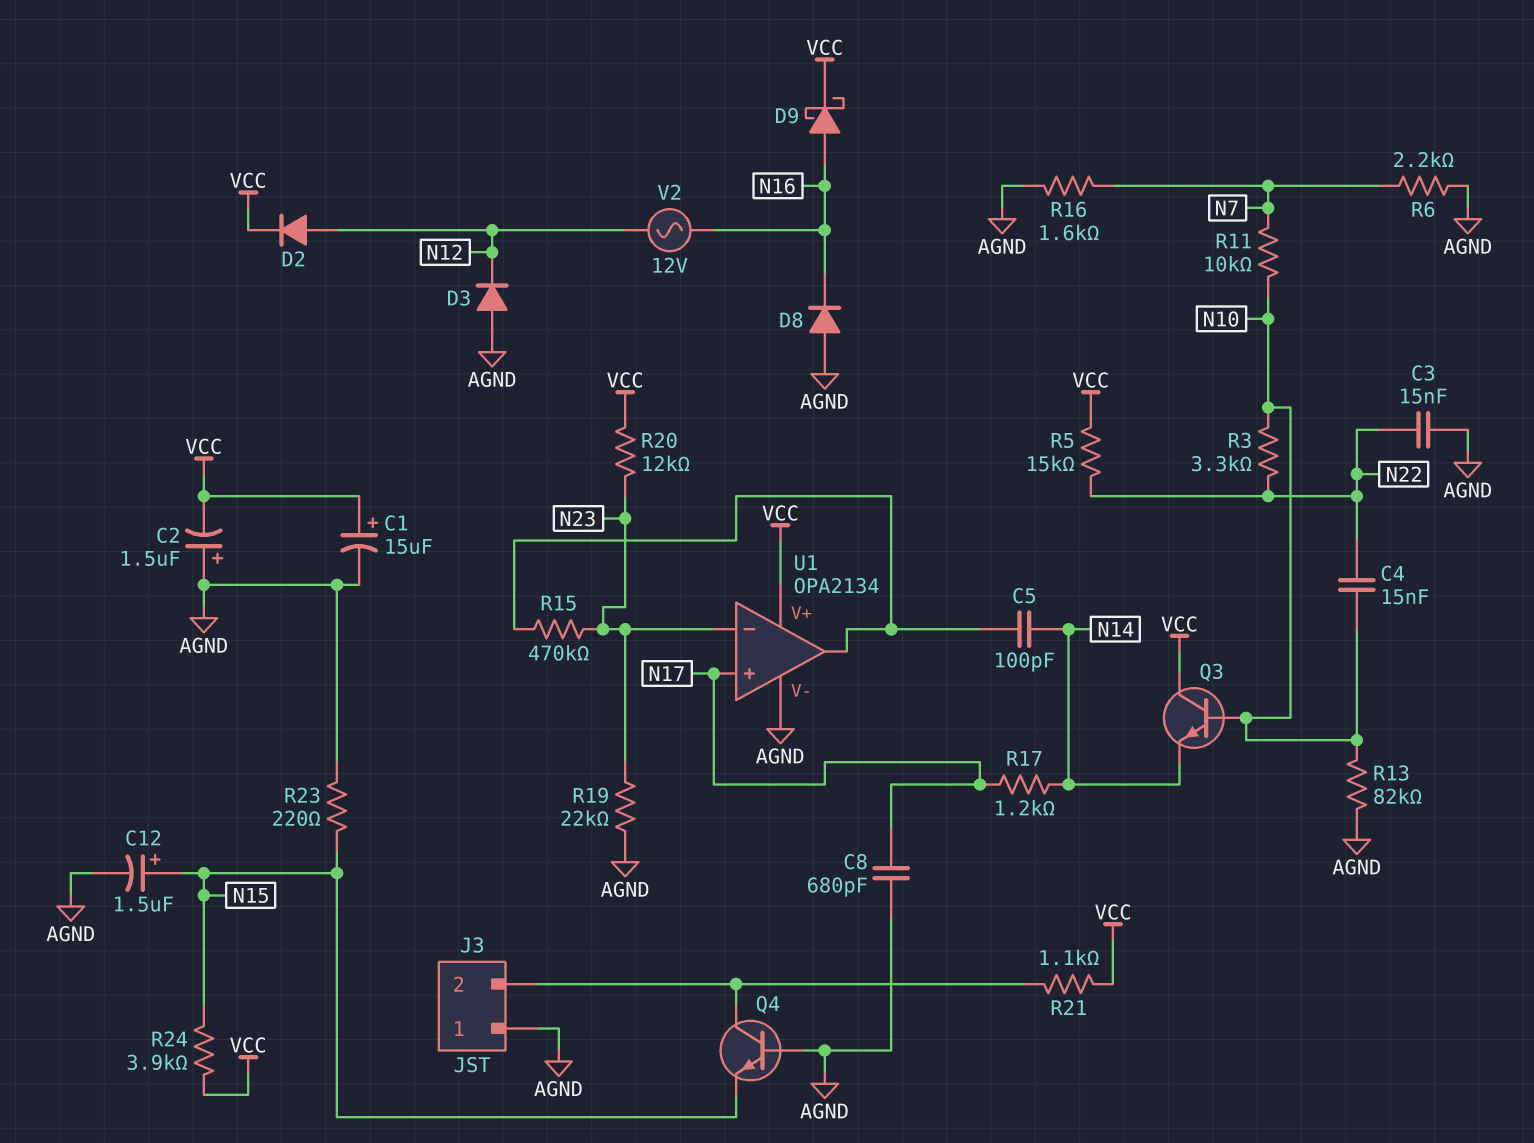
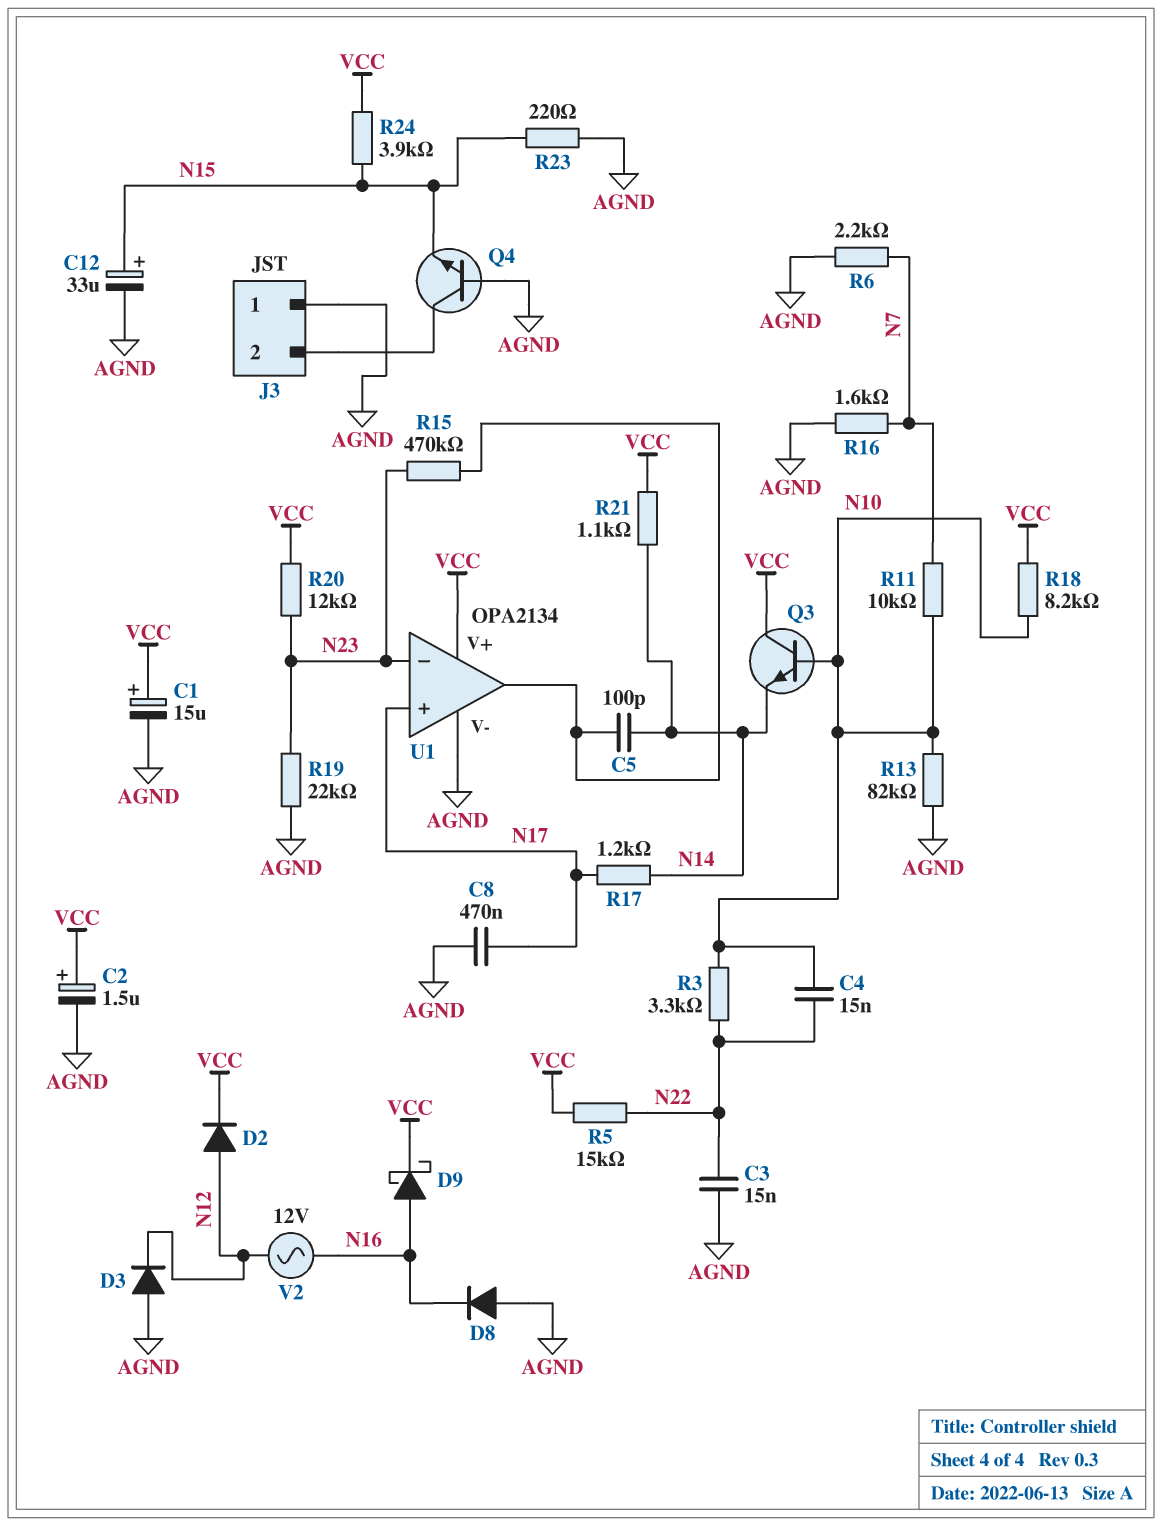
C2: 1.5uF (plus AGND, minus VCC) -> 1.5uF (plus VCC, minus AGND)
C8: 680pF (AGND, N17) -> 470nF (AGND, N17)
C12: 1.5uF (plus N15, minus AGND) -> 33uF (plus N15, minus AGND)
R18: none -> 8.2k (N10, VCC)
R21: 1.1k (J3/2, VCC) -> 1.1k (N14, VCC)

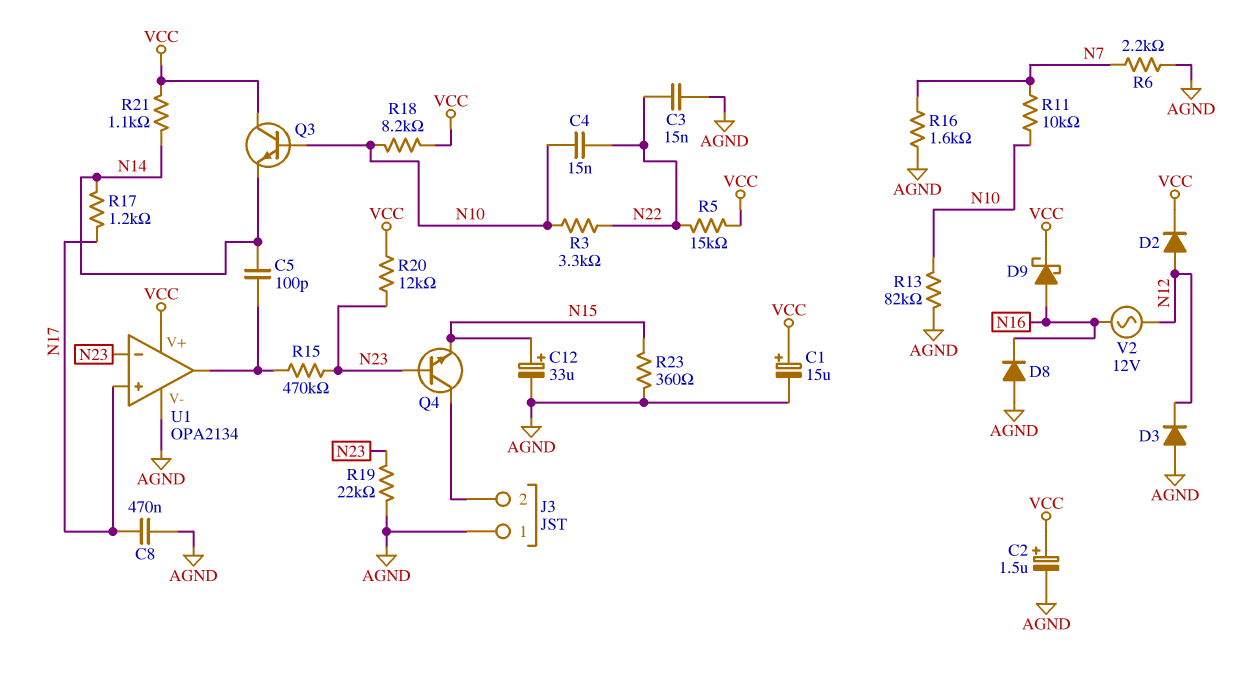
Q4: NPN (B AGND, C J3/2, E N15) -> NPN (B N23, C J3/2, E N15)
R23: 220 (AGND, N15) -> 360 (AGND, N15)
R24: 3.9k (N15, VCC) -> none

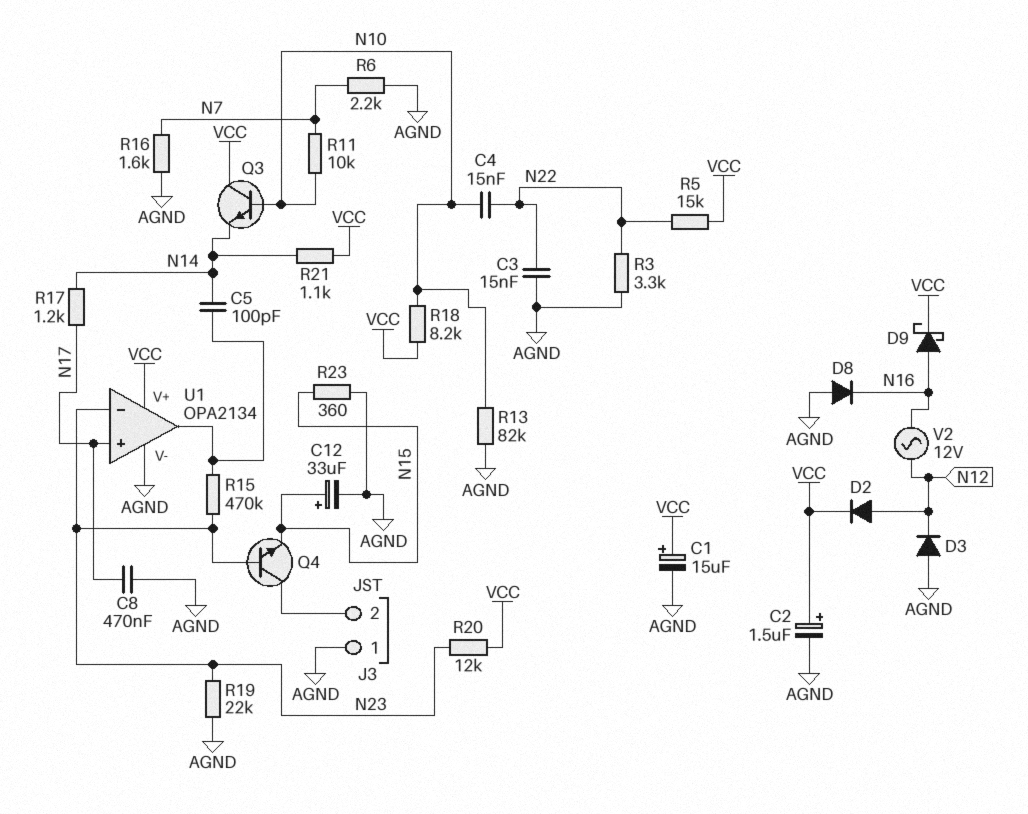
R3: 3.3k (N10, N22) -> 3.3k (AGND, N22)

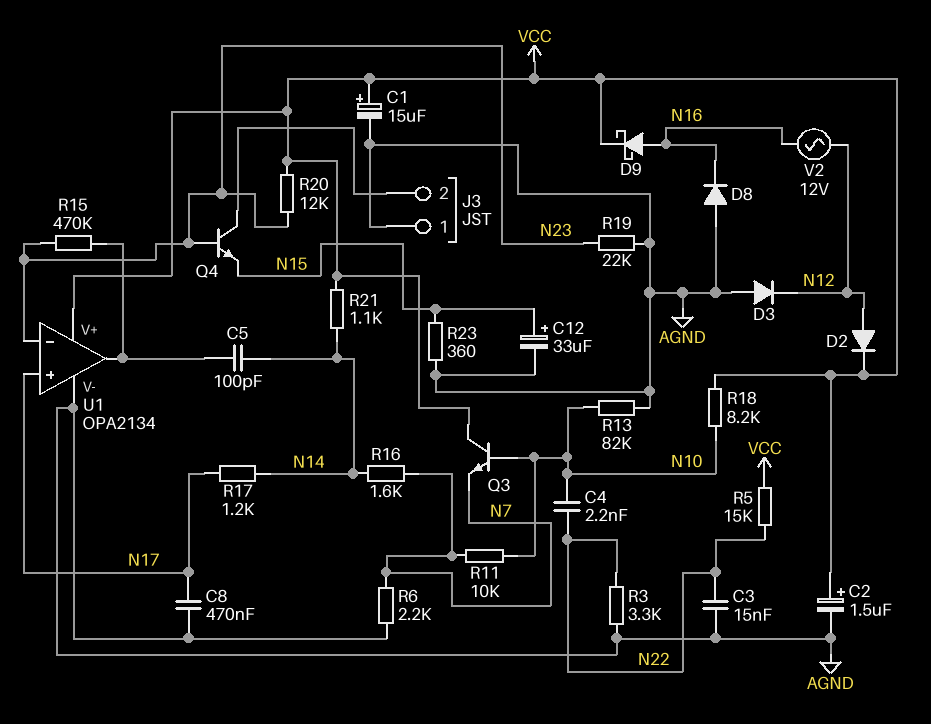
C4: 15nF (N10, N22) -> 2.2nF (N10, N22)
Q3: NPN (B N10, C VCC, E N14) -> NPN (B N10, C VCC, E N7)
R16: 1.6k (AGND, N7) -> 1.6k (N7, N14)

